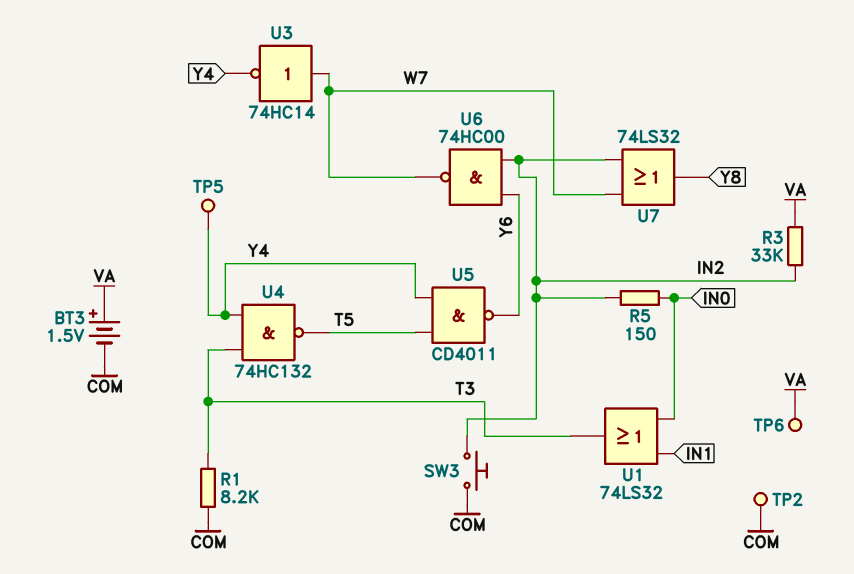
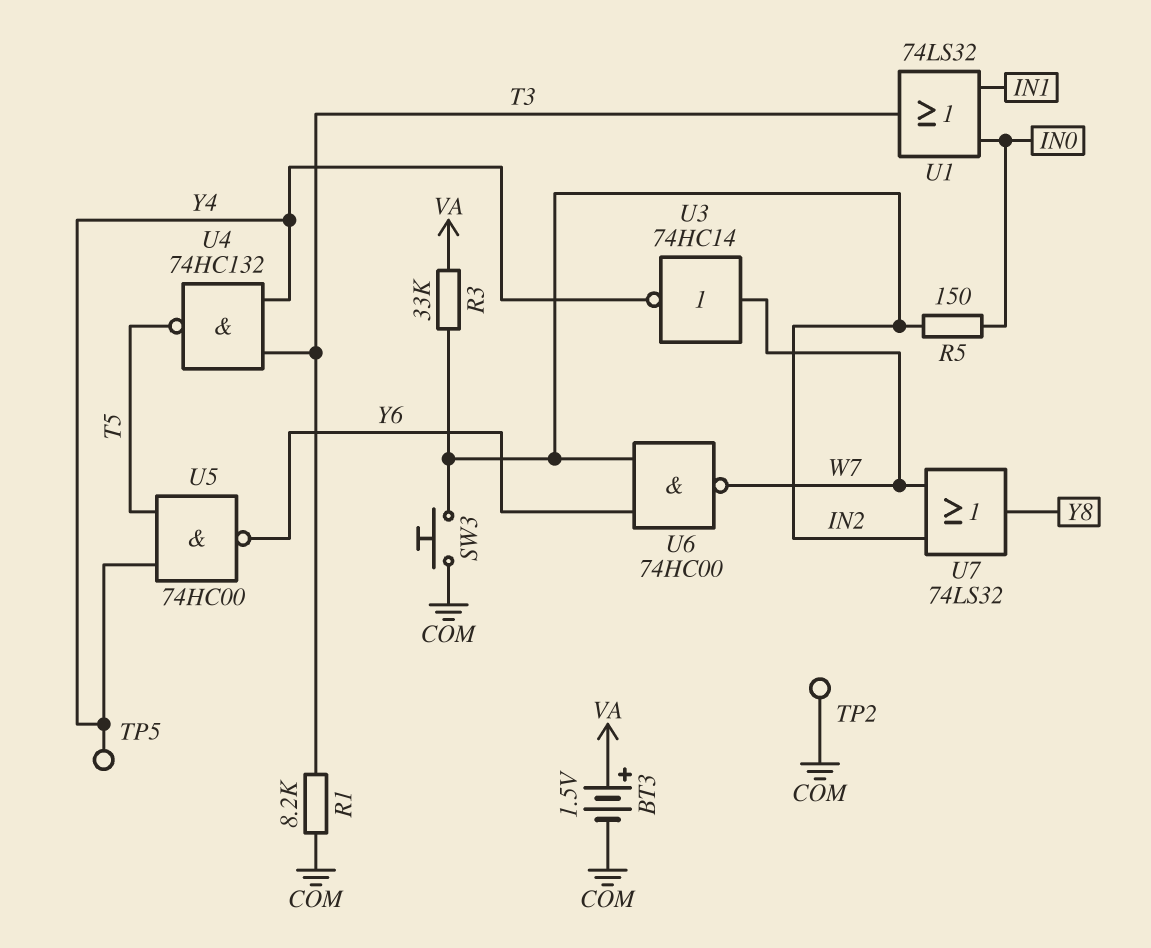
TP6: test point (VA) -> none
U5: NAND CD4011 (in T5, in Y4, out Y6) -> NAND 74HC00 (in T5, in Y4, out Y6)

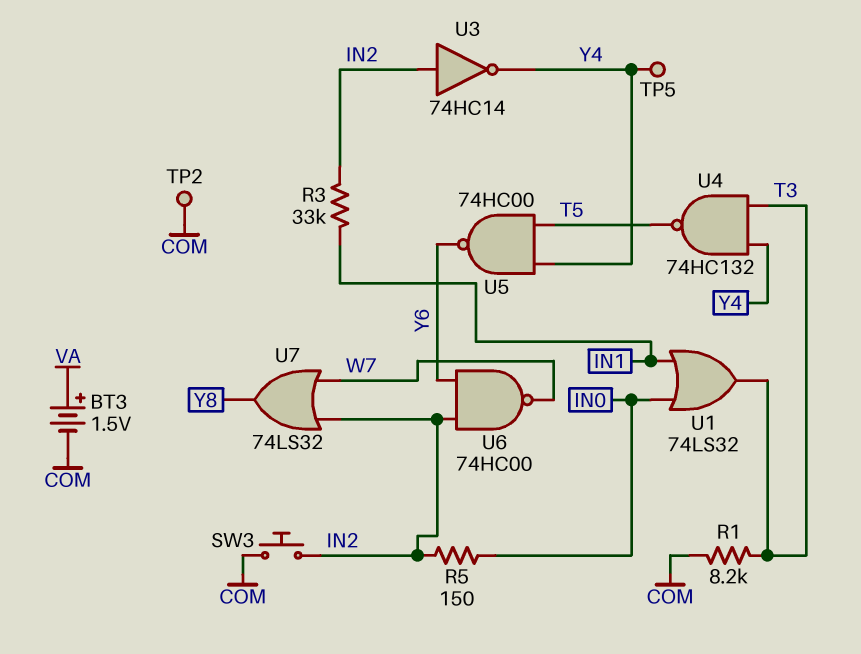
R3: 33k (IN2, VA) -> 33k (IN1, IN2)
U3: NOT 74HC14 (in W7, out Y4) -> NOT 74HC14 (in IN2, out Y4)

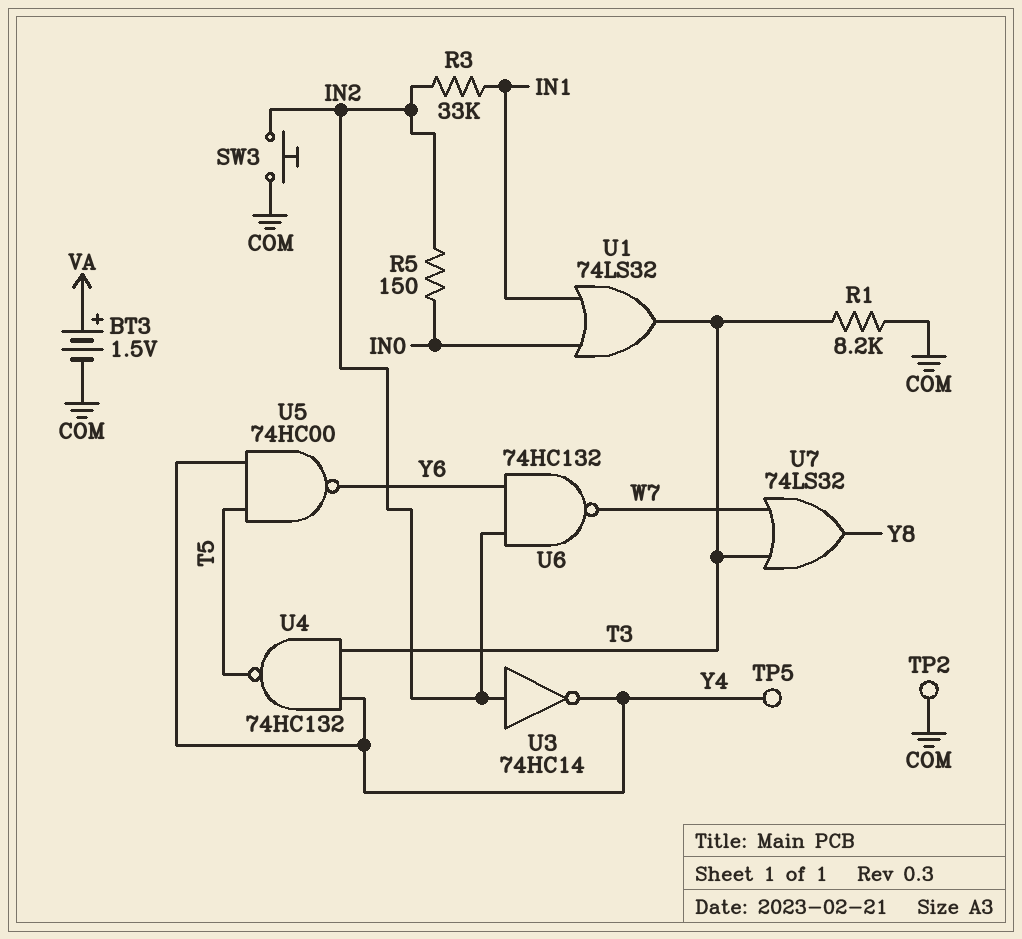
U6: NAND 74HC00 (in IN2, in Y6, out W7) -> NAND 74HC132 (in IN2, in Y6, out W7)
U7: OR 74LS32 (in IN2, in W7, out Y8) -> OR 74LS32 (in T3, in W7, out Y8)

